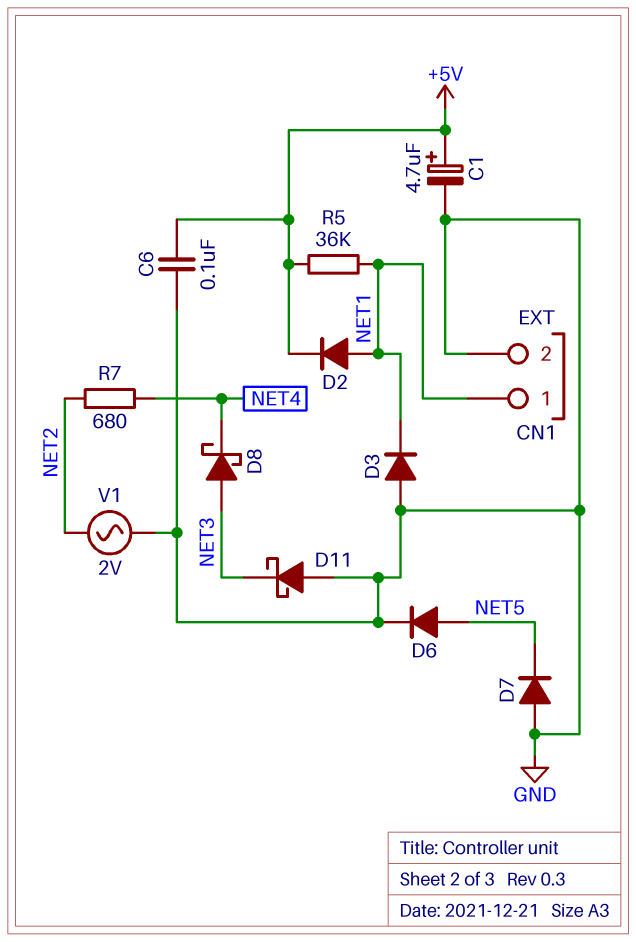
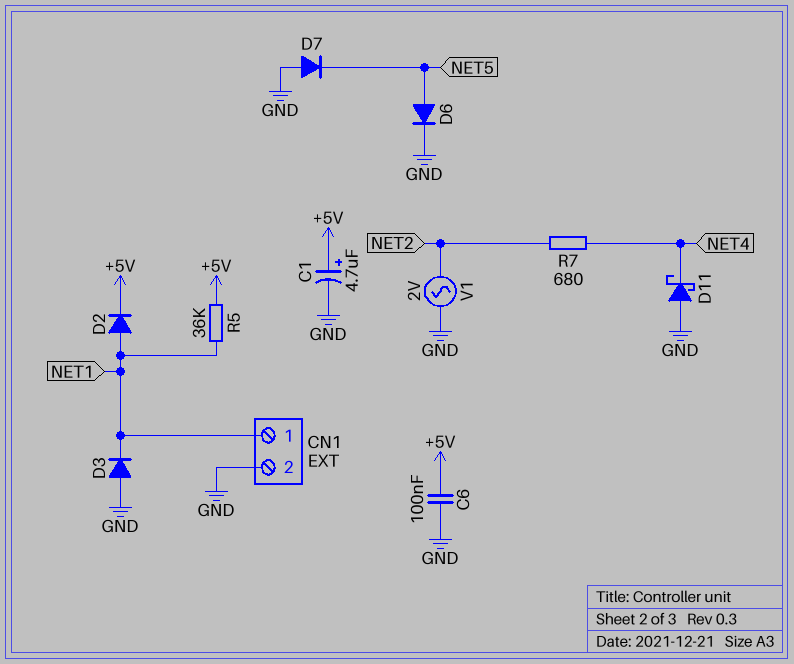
D8: schottky (A NET3, K NET4) -> none
D11: schottky (A GND, K NET3) -> schottky (A GND, K NET4)

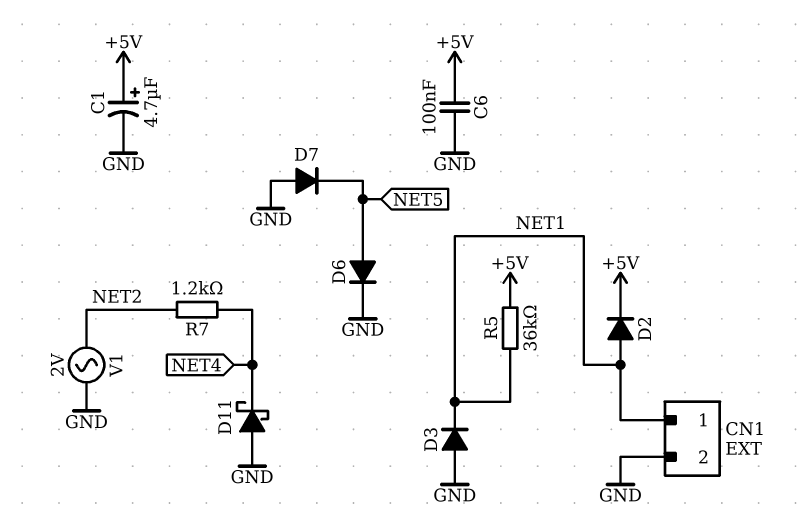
R7: 680 (NET2, NET4) -> 1.2k (NET2, NET4)

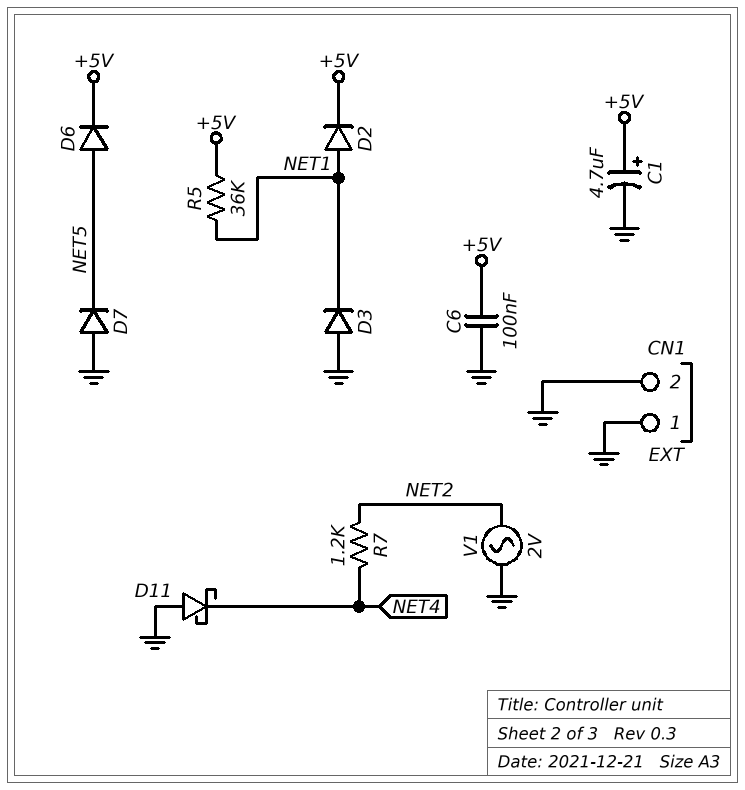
CN1 pin 1: NET1 -> GND
D6: diode (A NET5, K GND) -> diode (A NET5, K +5V)

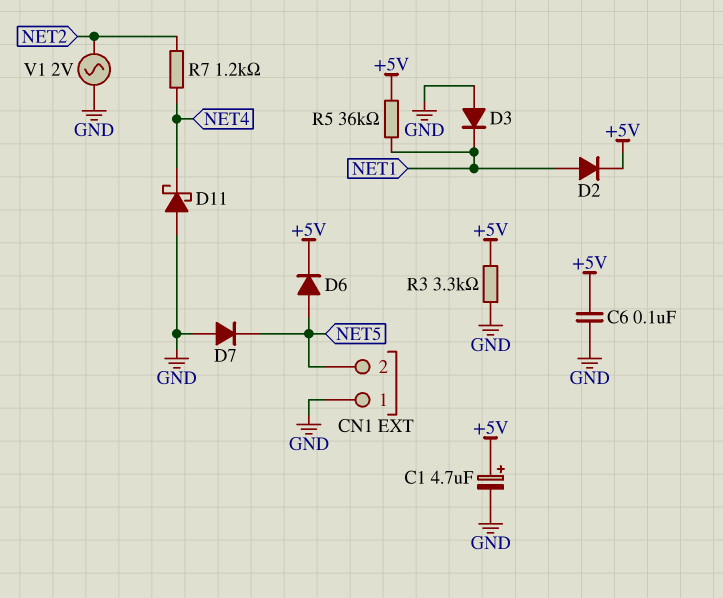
CN1 pin 2: GND -> NET5
R3: none -> 3.3k (+5V, GND)

